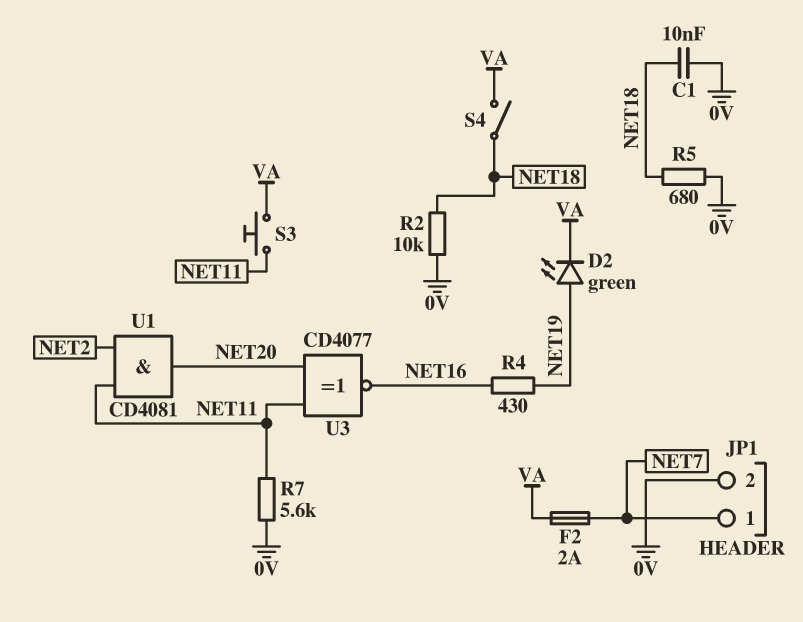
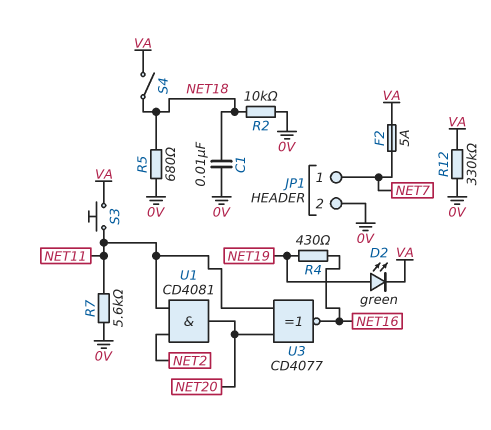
F2: 2A (NET7, VA) -> 5A (NET7, VA)
R12: none -> 330k (0V, VA)

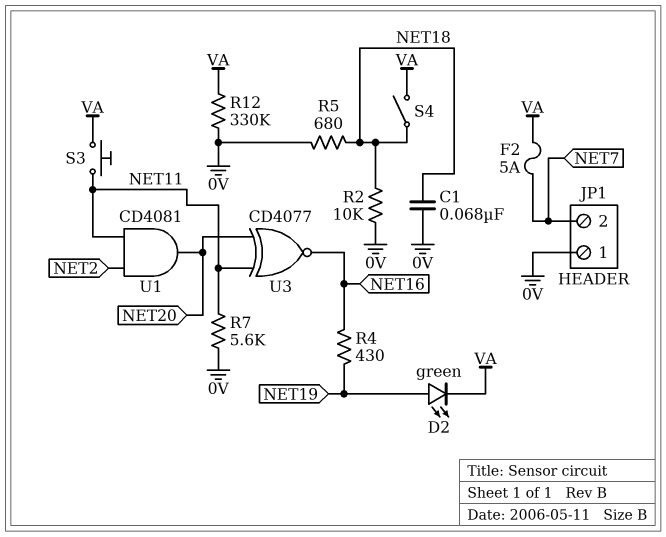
C1: 10nF (0V, NET18) -> 68nF (0V, NET18)
JP1 pin 1: NET7 -> 0V
JP1 pin 2: 0V -> NET7

